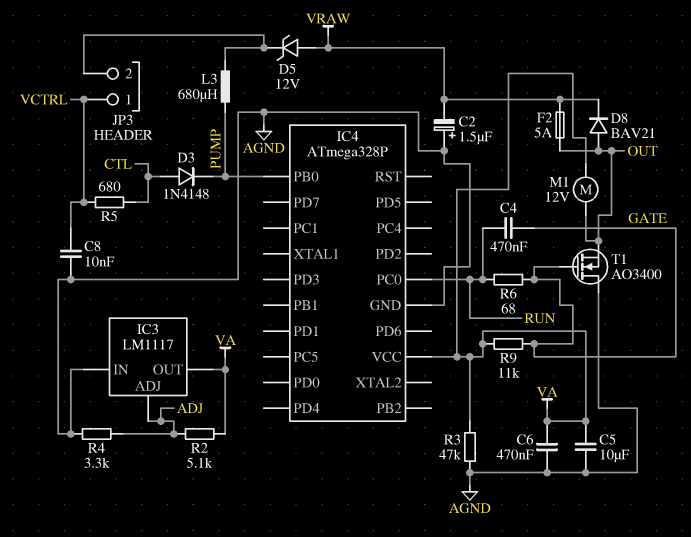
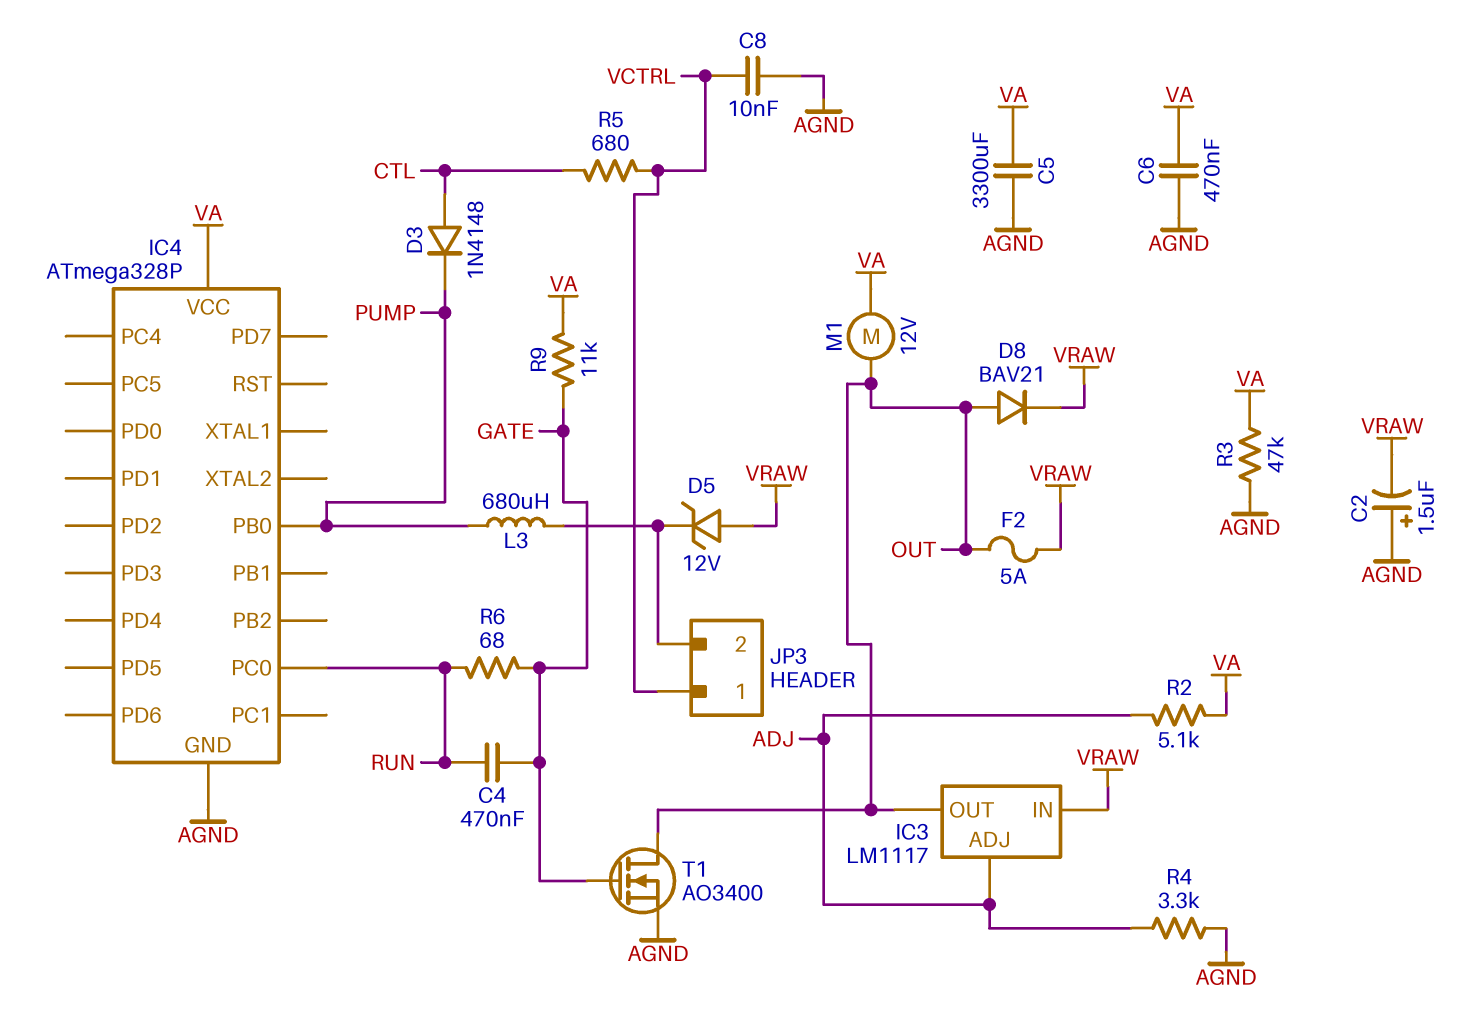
C5: 10uF (AGND, VA) -> 3300uF (AGND, VA)
IC3 pin IN: AGND -> VRAW
IC3 pin OUT: VA -> OUT
T1: NMOS AO3400 (G GATE, D AGND, S OUT) -> NMOS AO3400 (G GATE, D OUT, S AGND)

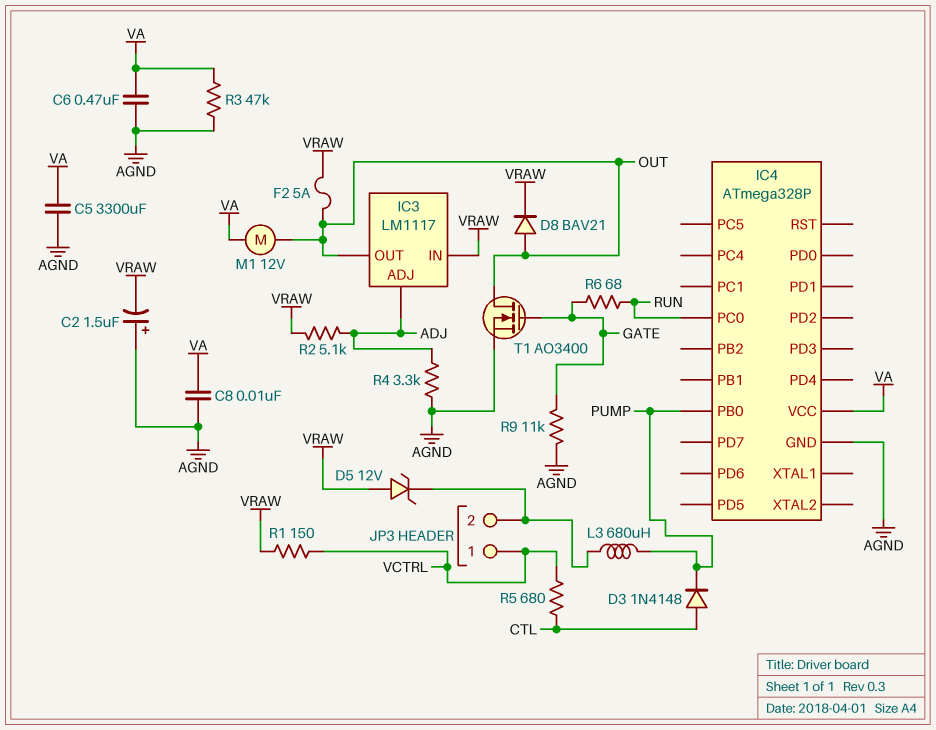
C4: 470nF (GATE, RUN) -> none
C8: 10nF (AGND, VCTRL) -> 10nF (AGND, VA)
R1: none -> 150 (VCTRL, VRAW)
R2: 5.1k (ADJ, VA) -> 5.1k (ADJ, VRAW)
R9: 11k (GATE, VA) -> 11k (AGND, GATE)

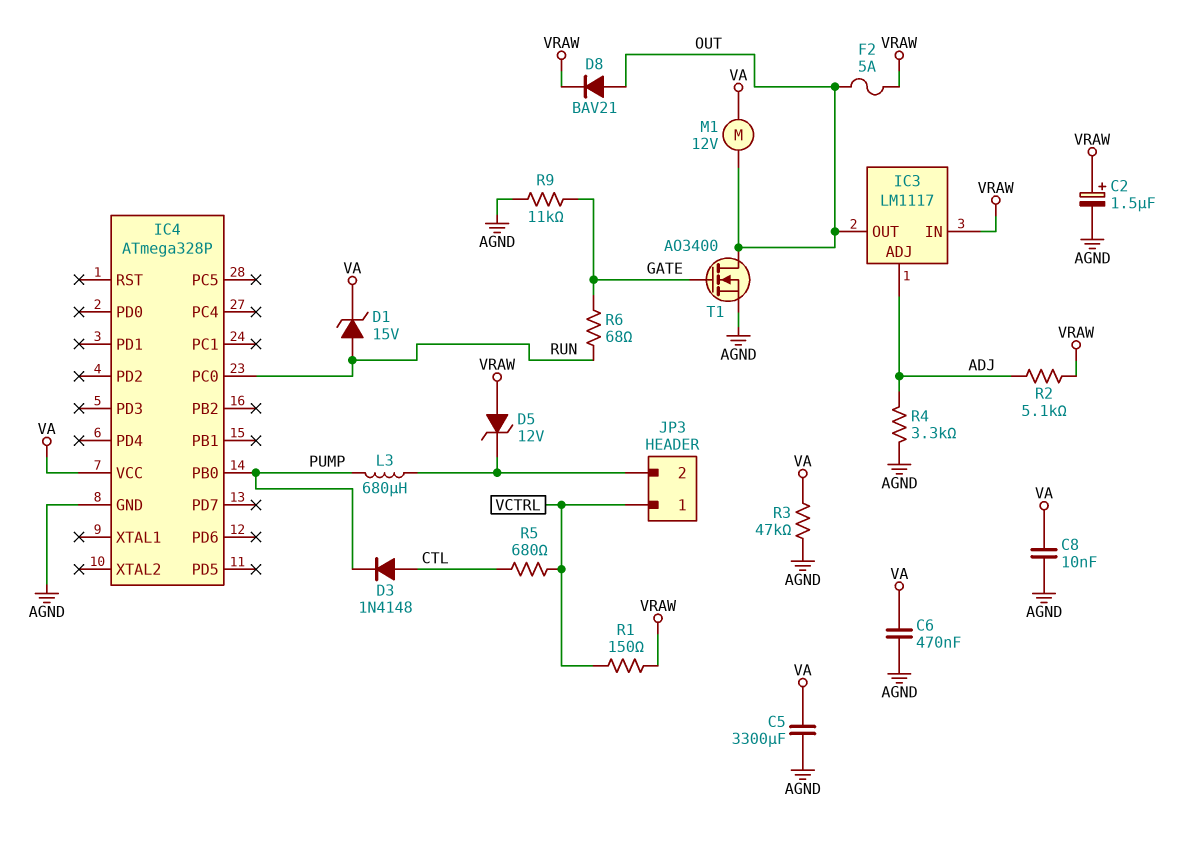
C2: 1.5uF (plus AGND, minus VRAW) -> 1.5uF (plus VRAW, minus AGND)
D1: none -> zener 15V (A RUN, K VA)

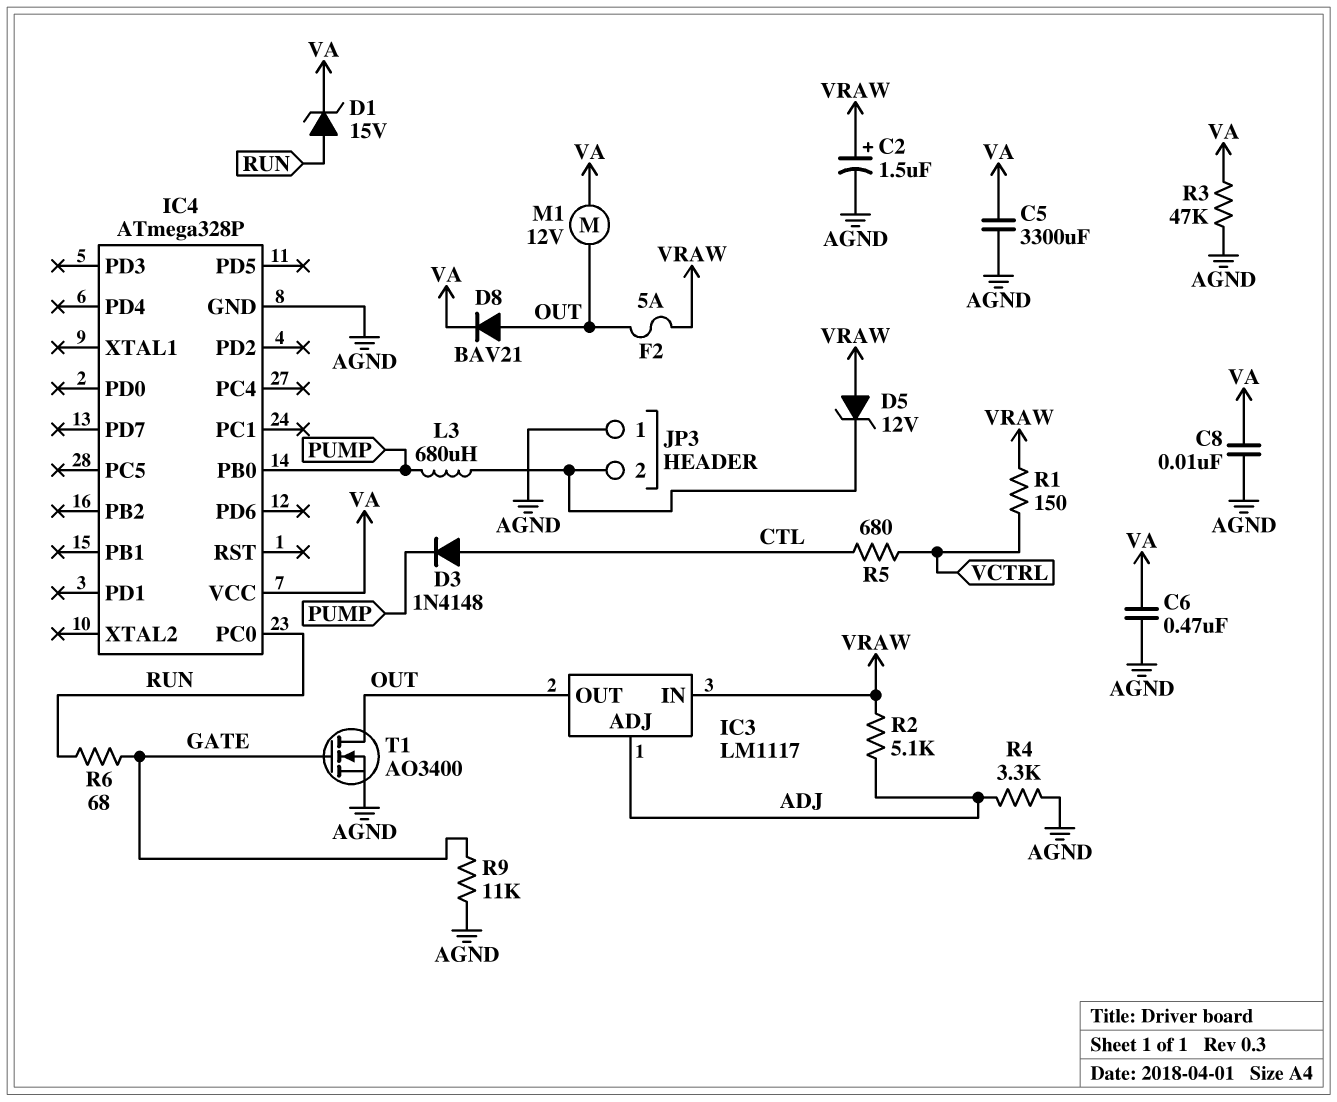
D8: diode BAV21 (A OUT, K VRAW) -> diode BAV21 (A OUT, K VA)
JP3 pin 1: VCTRL -> AGND

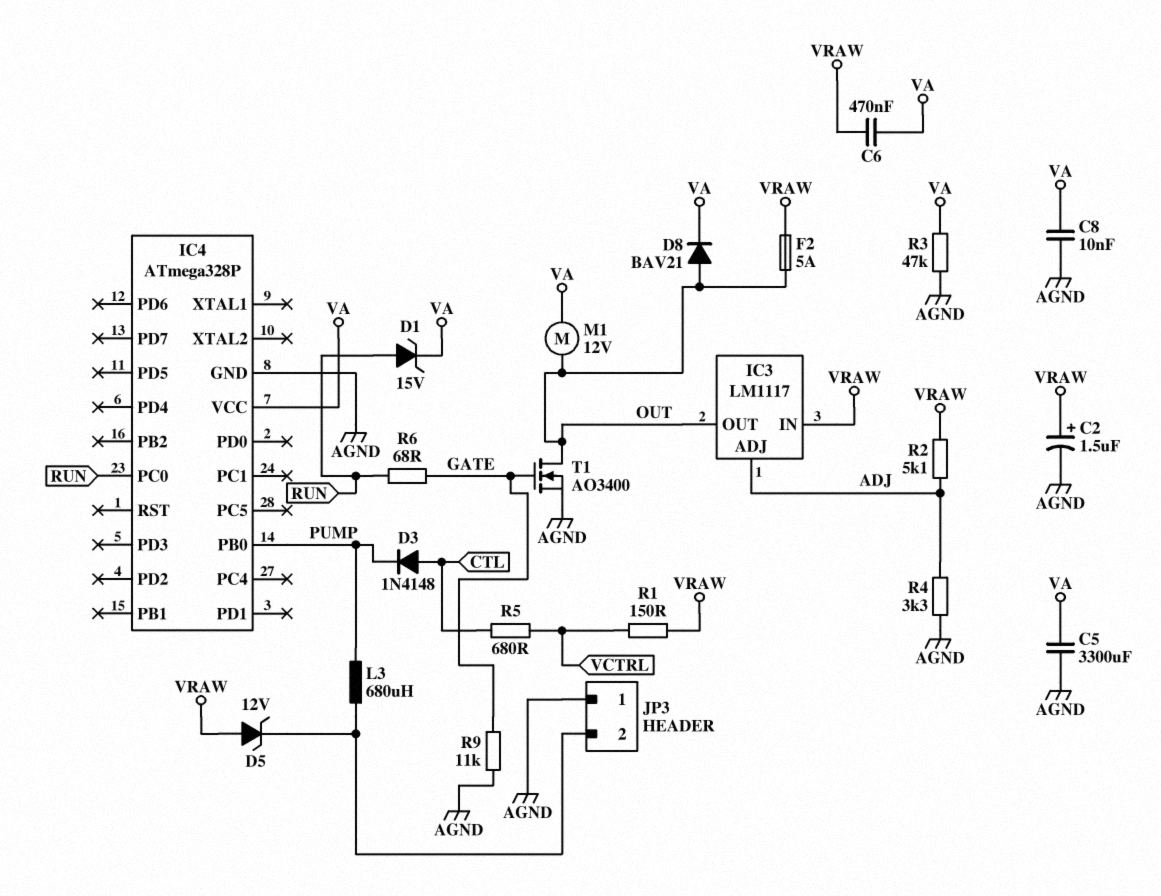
C6: 470nF (AGND, VA) -> 470nF (VA, VRAW)

